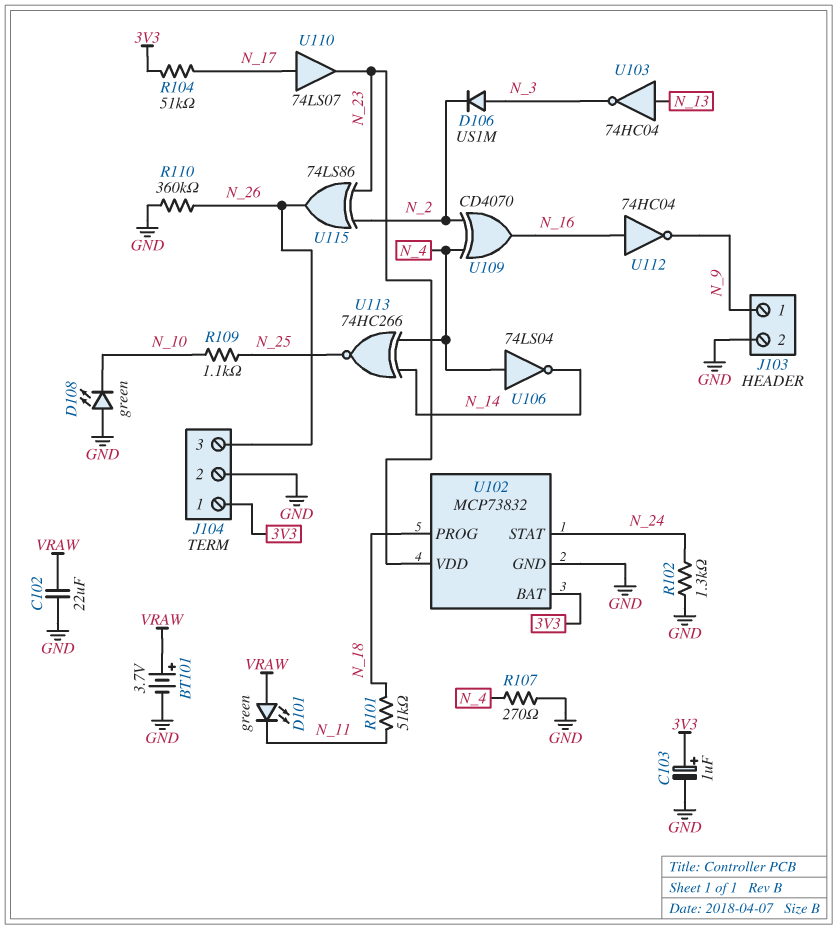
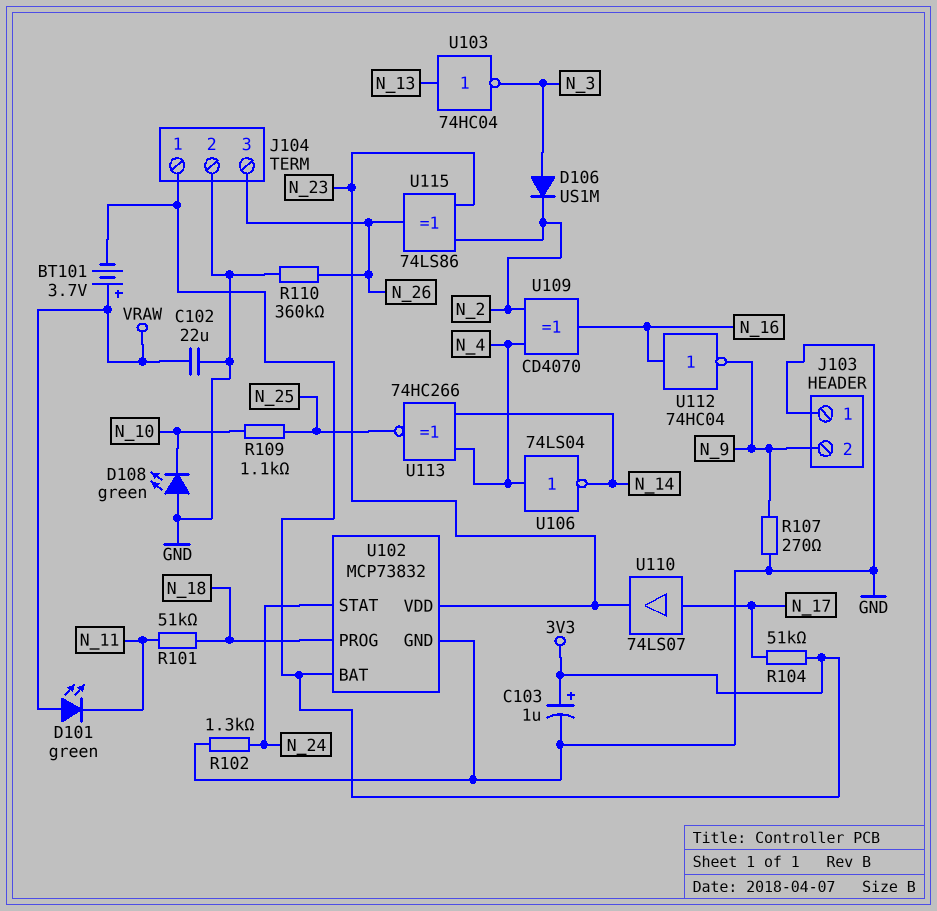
BT101: 3.7V (plus VRAW, minus GND) -> 3.7V (plus VRAW, minus 3V3)
J103 pin 1: N_9 -> GND
J103 pin 2: GND -> N_9
R107: 270 (GND, N_4) -> 270 (GND, N_9)

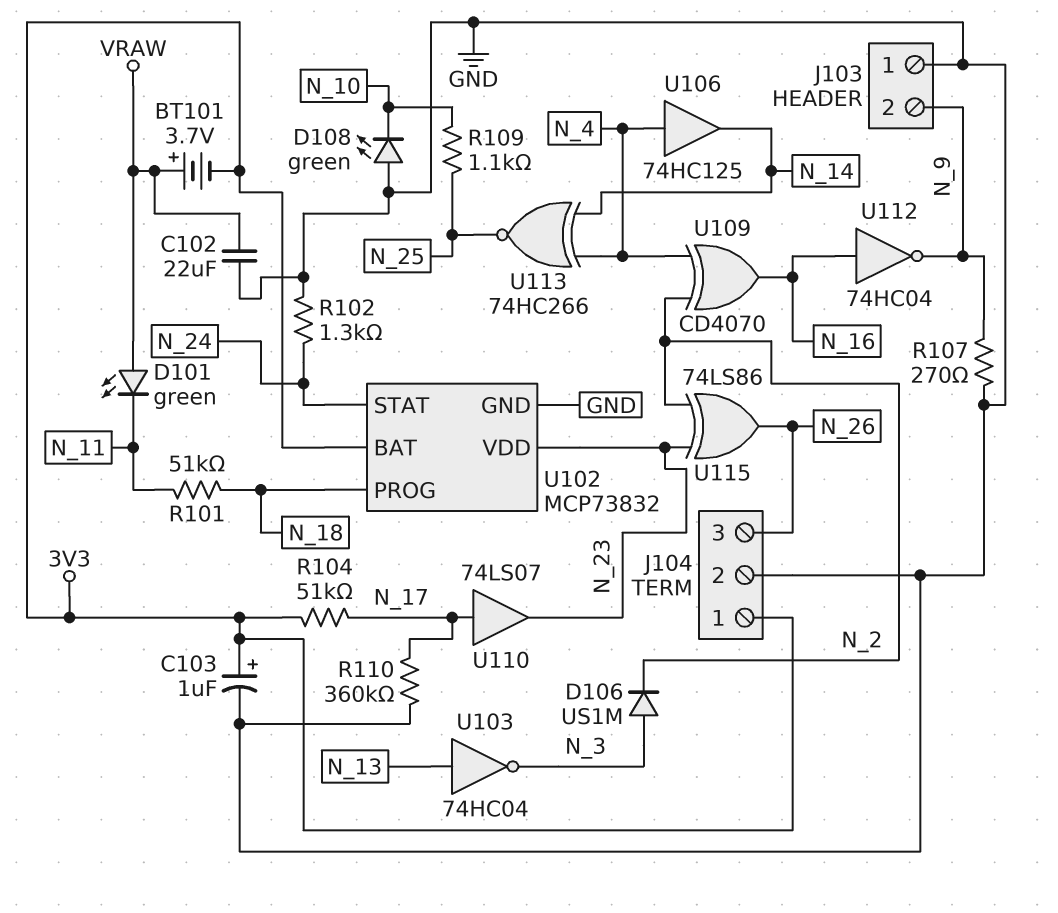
R110: 360k (GND, N_26) -> 360k (GND, N_17)
U106: NOT 74LS04 (in N_4, out N_14) -> buffer 74HC125 (in N_4, out N_14)

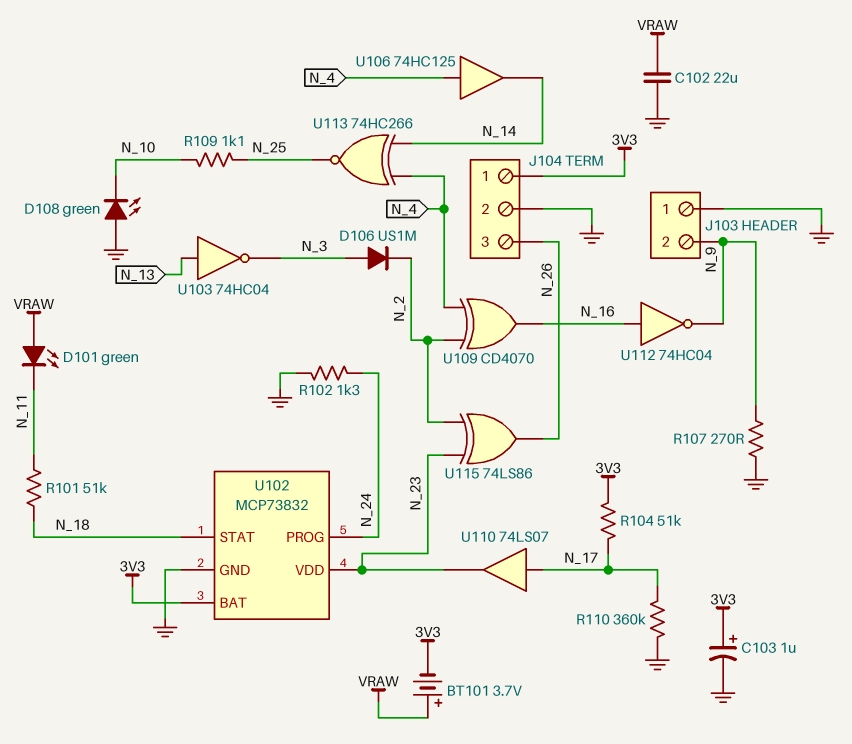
U102 pin PROG: N_18 -> N_24
U102 pin STAT: N_24 -> N_18

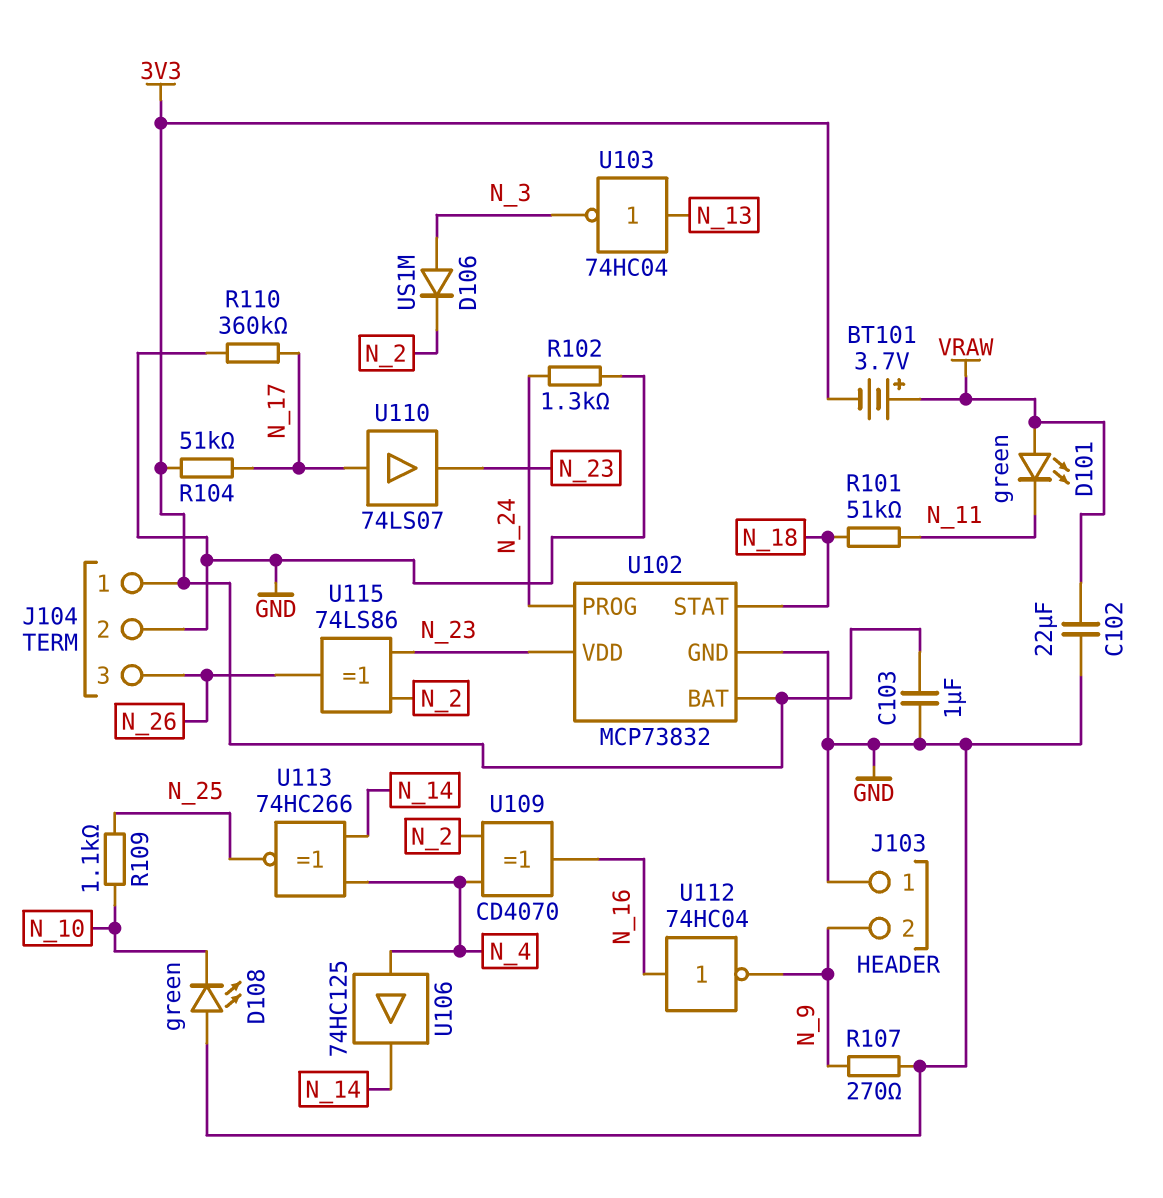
C103: 1uF (plus 3V3, minus GND) -> 1uF (3V3, GND)

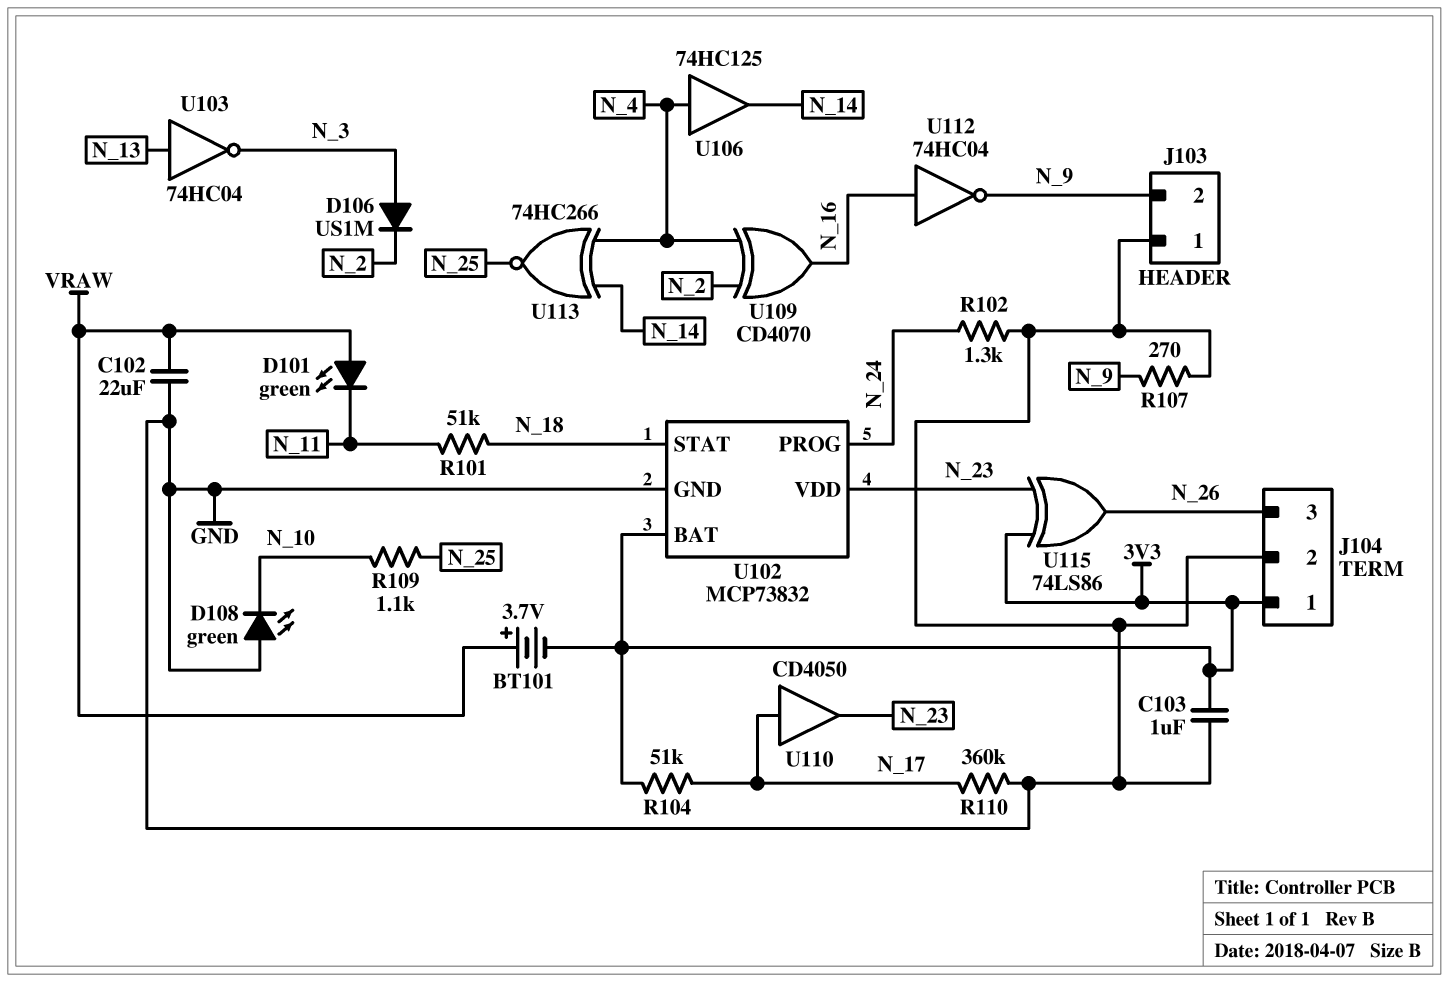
U110: buffer 74LS07 (in N_17, out N_23) -> buffer CD4050 (in N_17, out N_23)
U115: XOR 74LS86 (in N_2, in N_23, out N_26) -> XOR 74LS86 (in 3V3, in N_23, out N_26)

